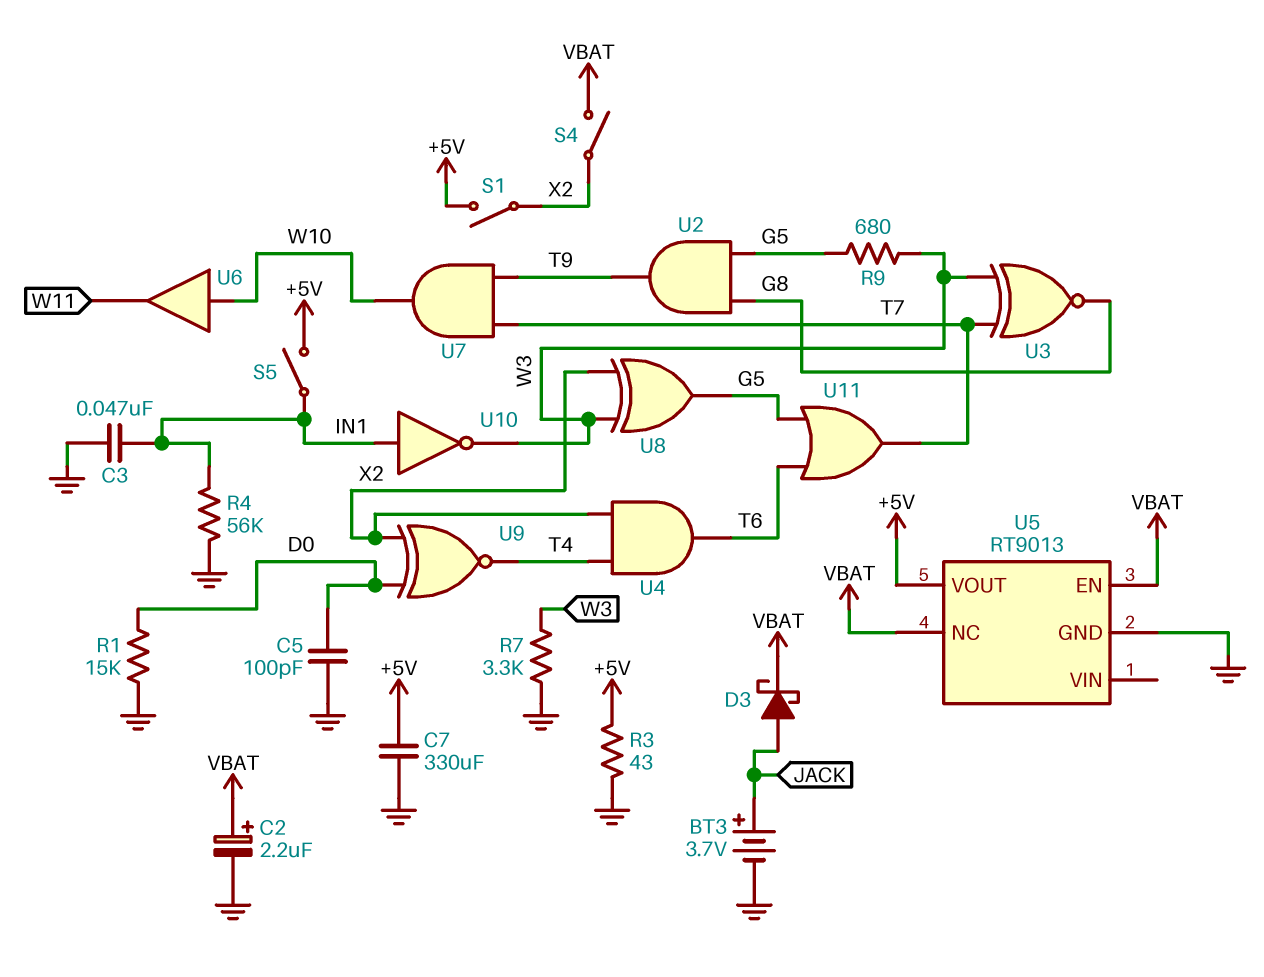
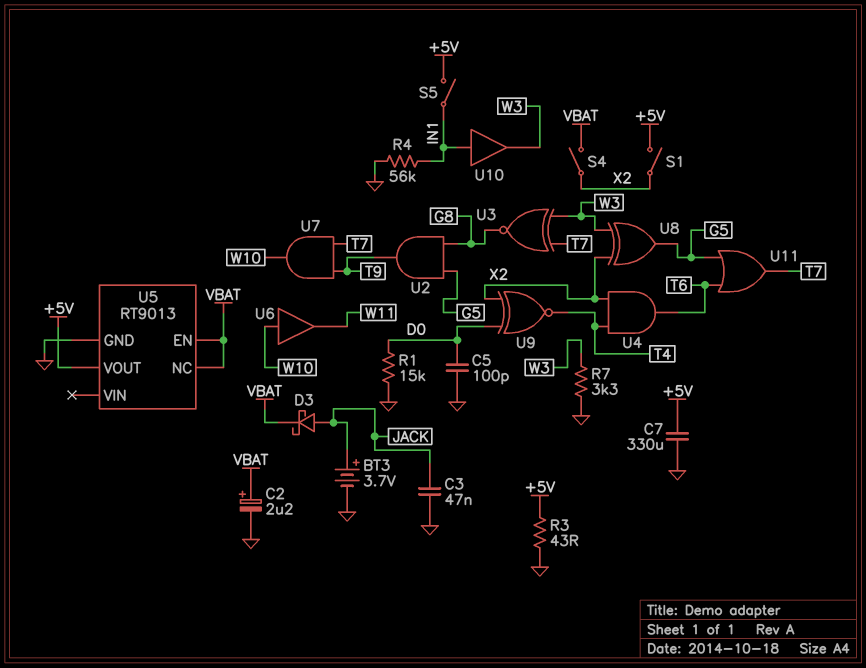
C3: 47nF (GND, IN1) -> 47nF (GND, JACK)
R9: 680 (G5, W3) -> none
U10: NOT (in IN1, out W3) -> buffer (in IN1, out W3)

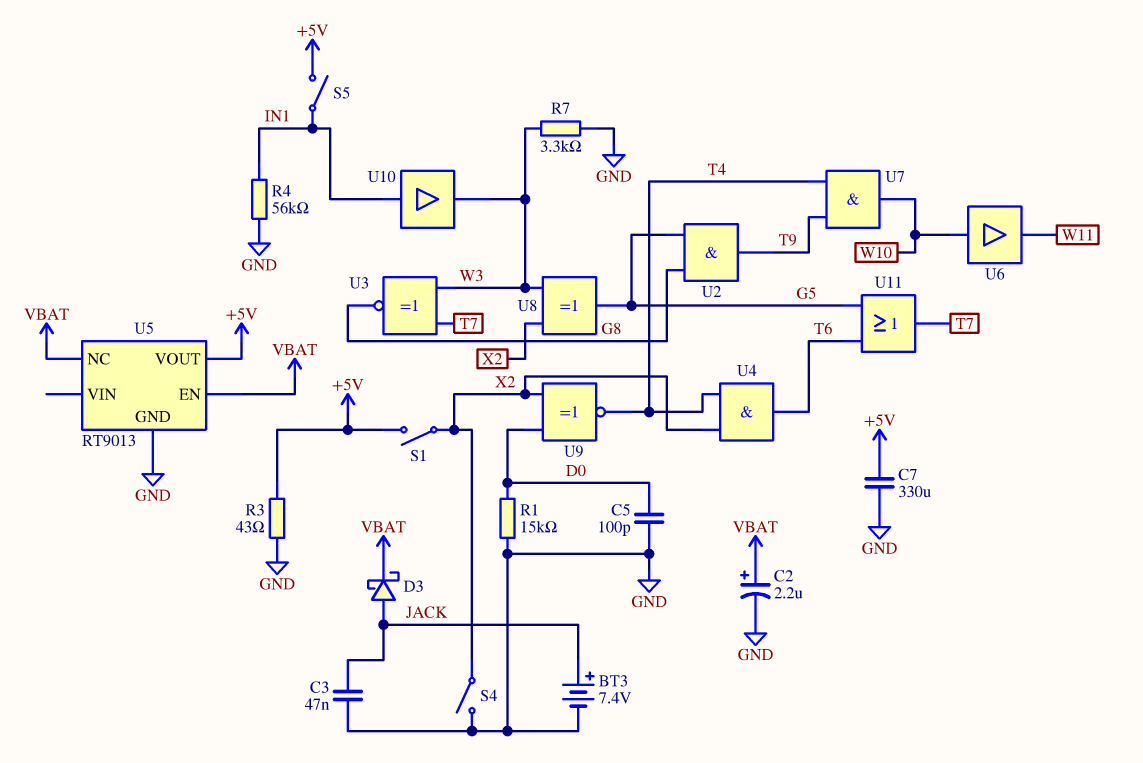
BT3: 3.7V (plus JACK, minus GND) -> 7.4V (plus JACK, minus GND)
S4: switch (VBAT, X2) -> switch (GND, X2)
U7: AND (in T7, in T9, out W10) -> AND (in T4, in T9, out W10)

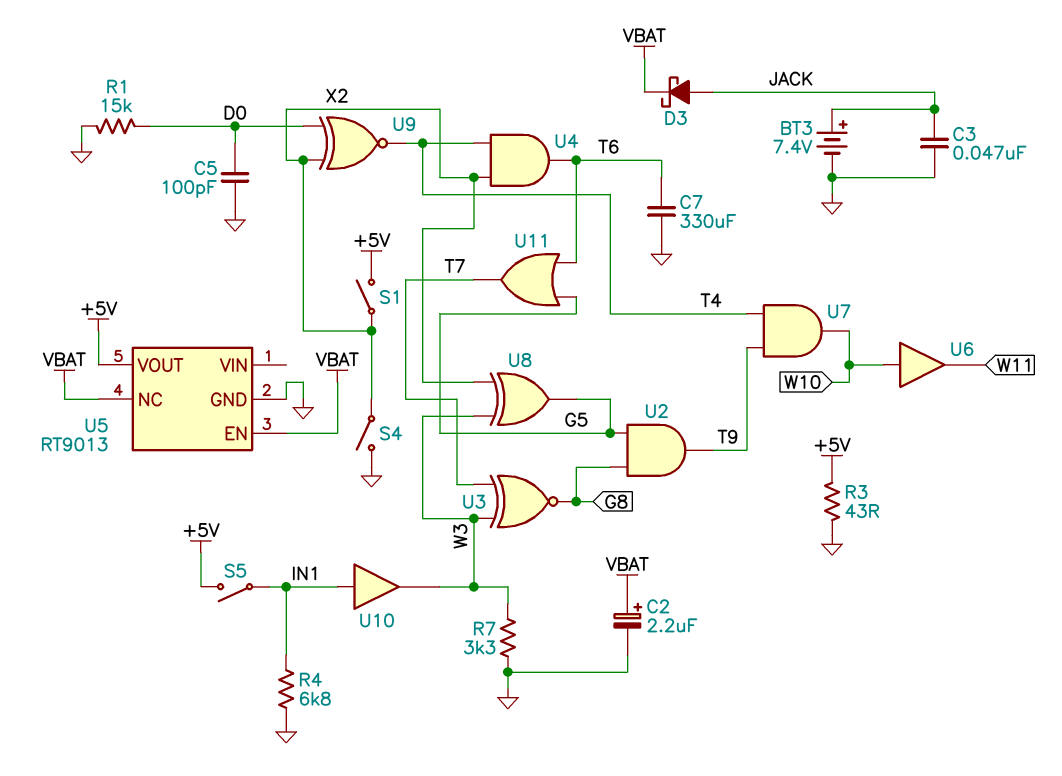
C7: 330uF (+5V, GND) -> 330uF (GND, T6)
R4: 56k (GND, IN1) -> 6.8k (GND, IN1)

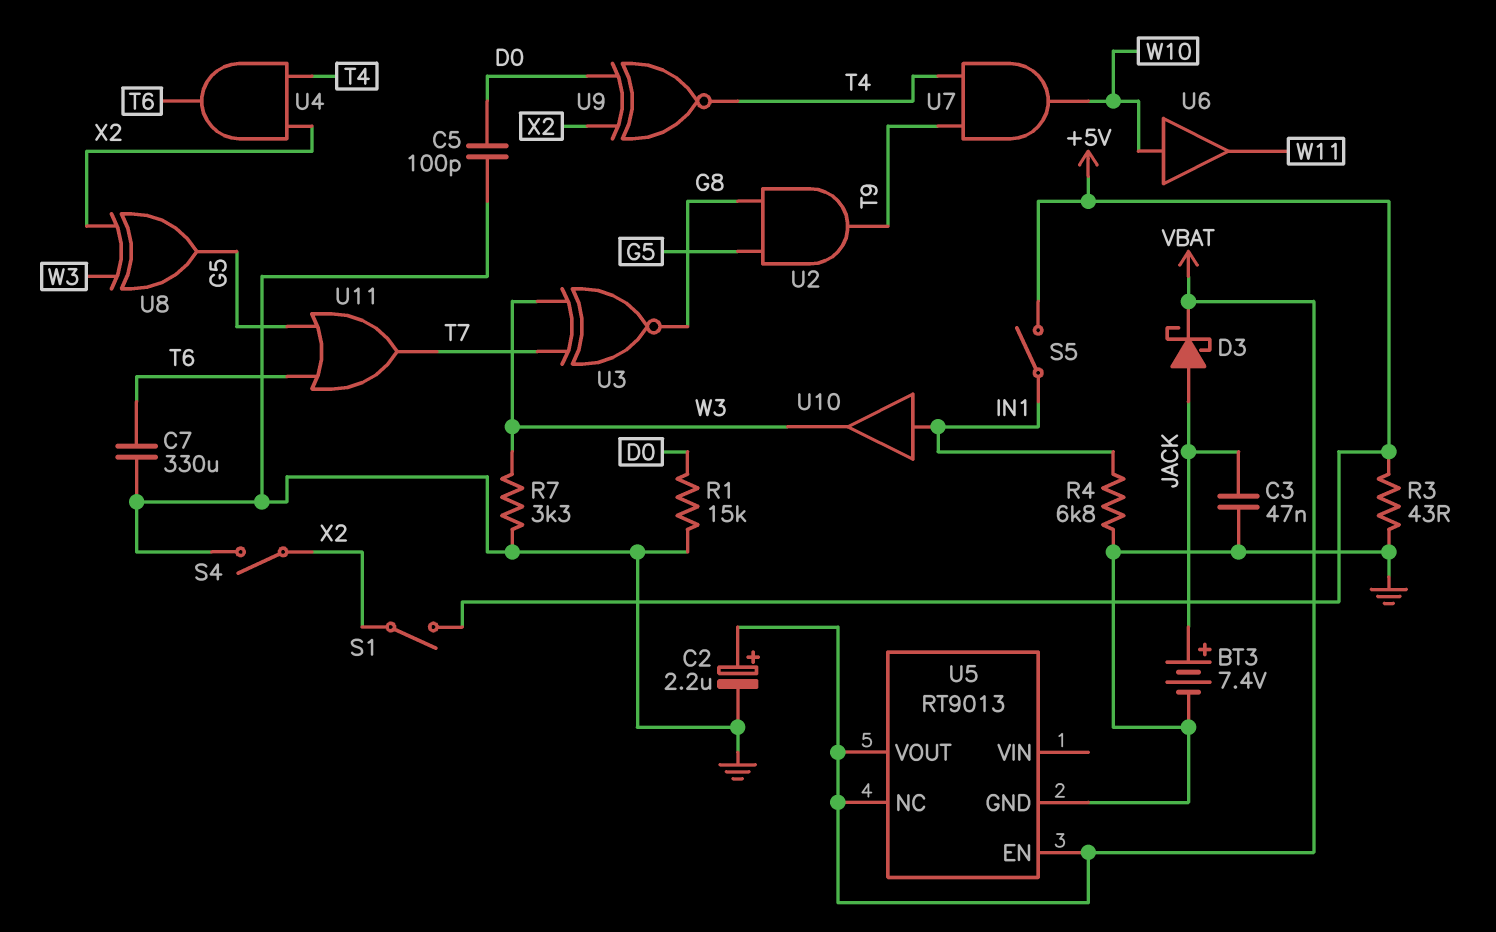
U5 pin VOUT: +5V -> VBAT

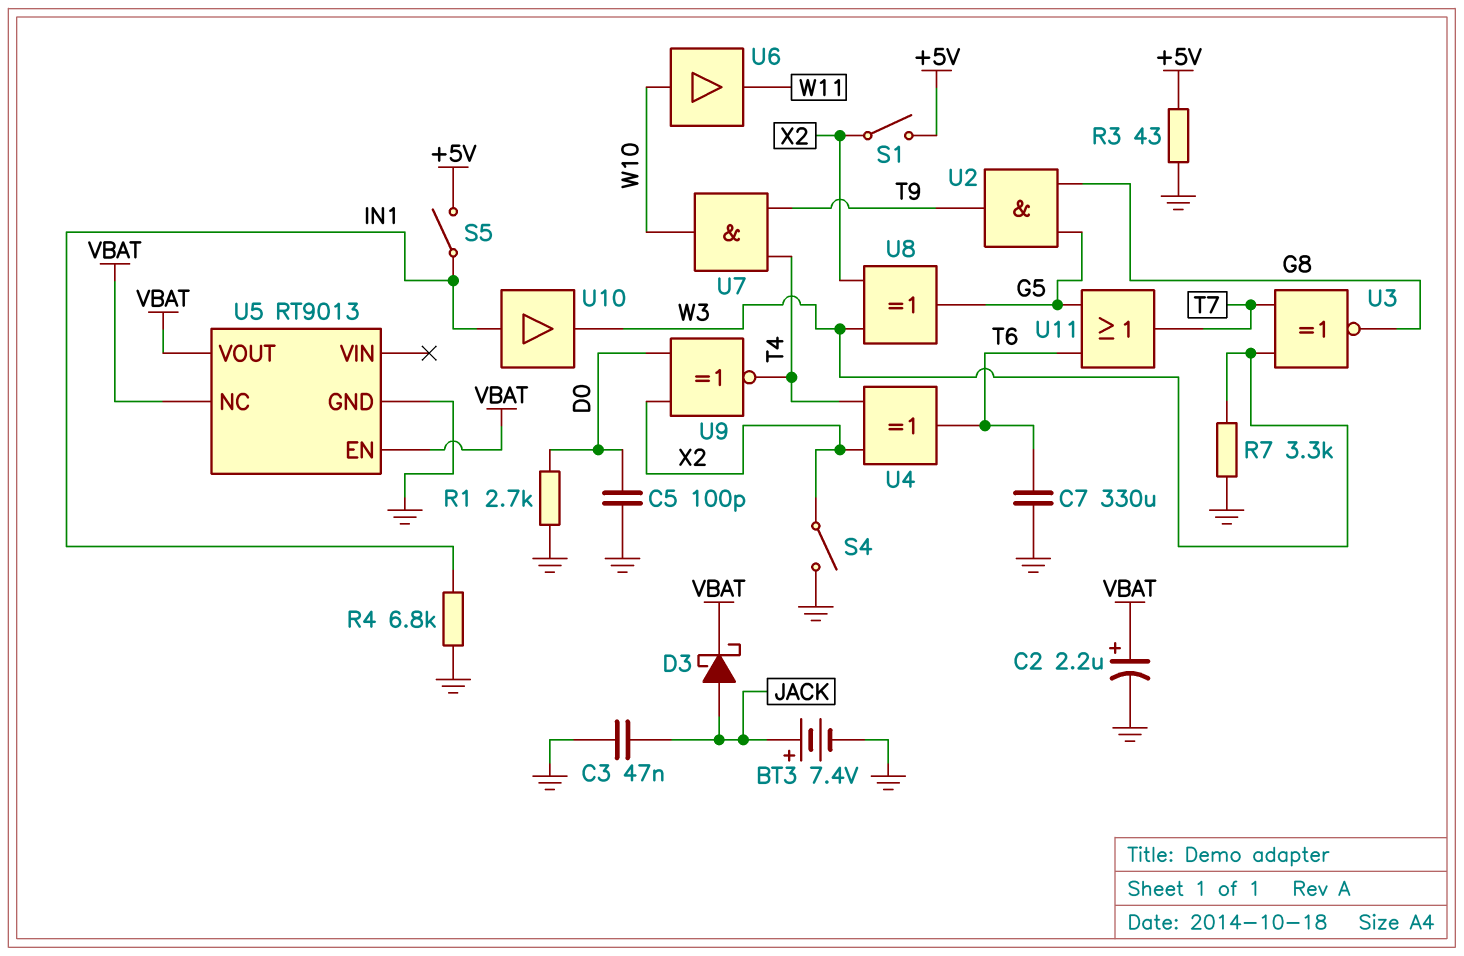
R1: 15k (D0, GND) -> 2.7k (D0, GND)
U4: AND (in T4, in X2, out T6) -> XOR (in T4, in X2, out T6)

